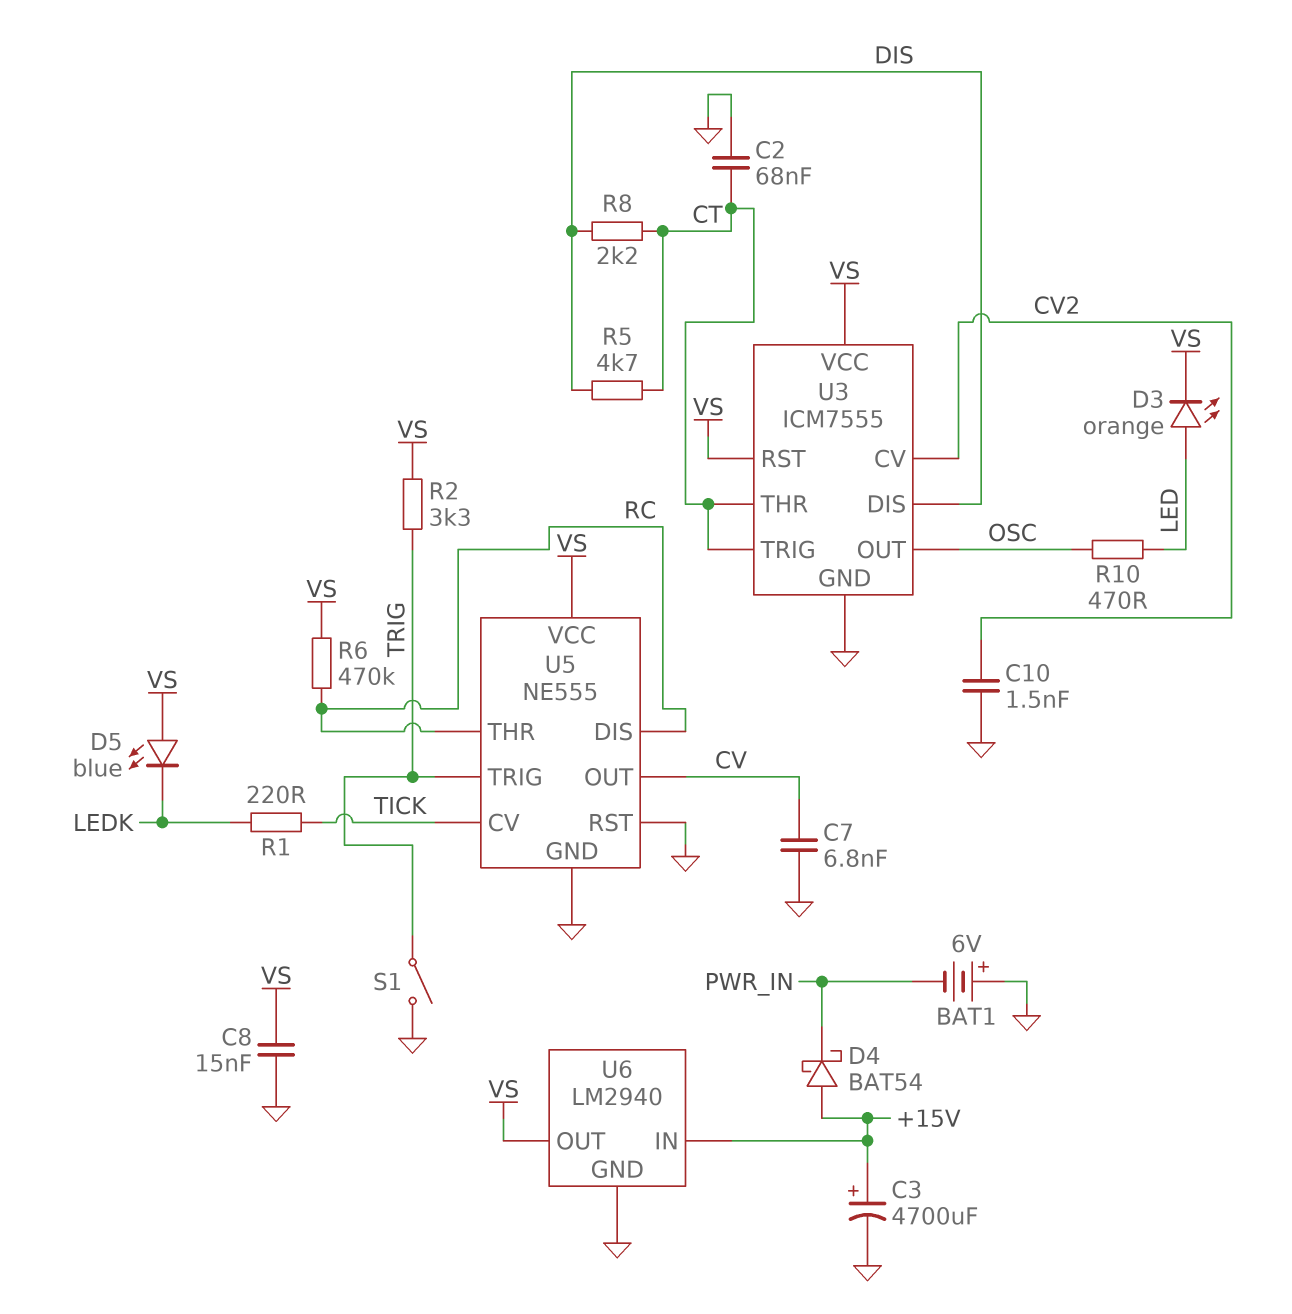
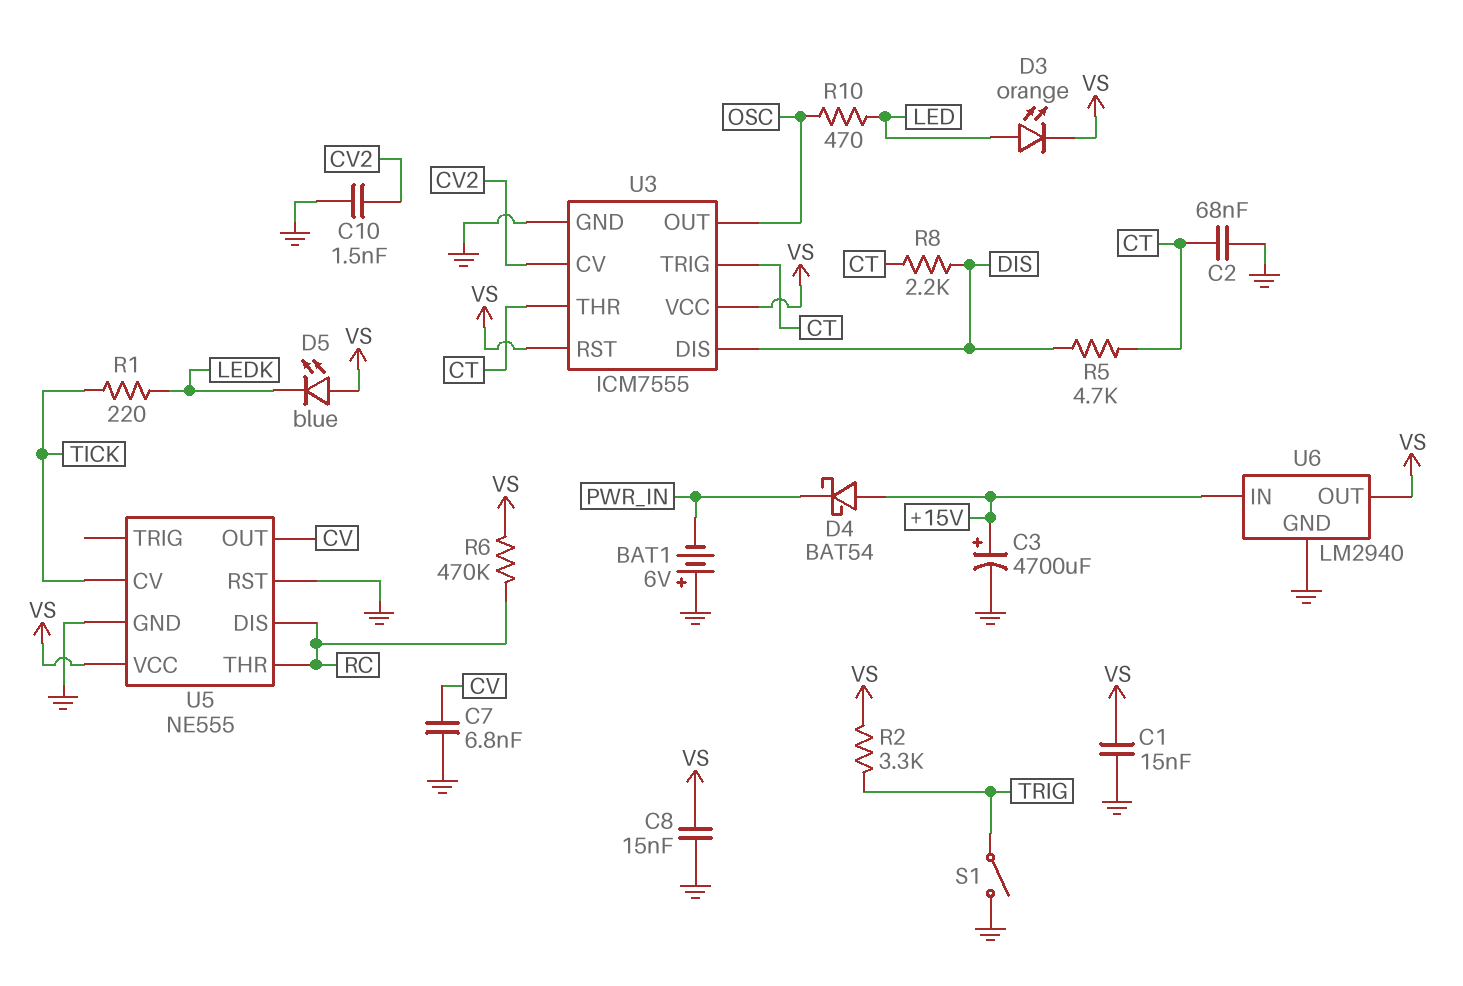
C1: none -> 15nF (GND, VS)
U5 pin TRIG: TRIG -> none

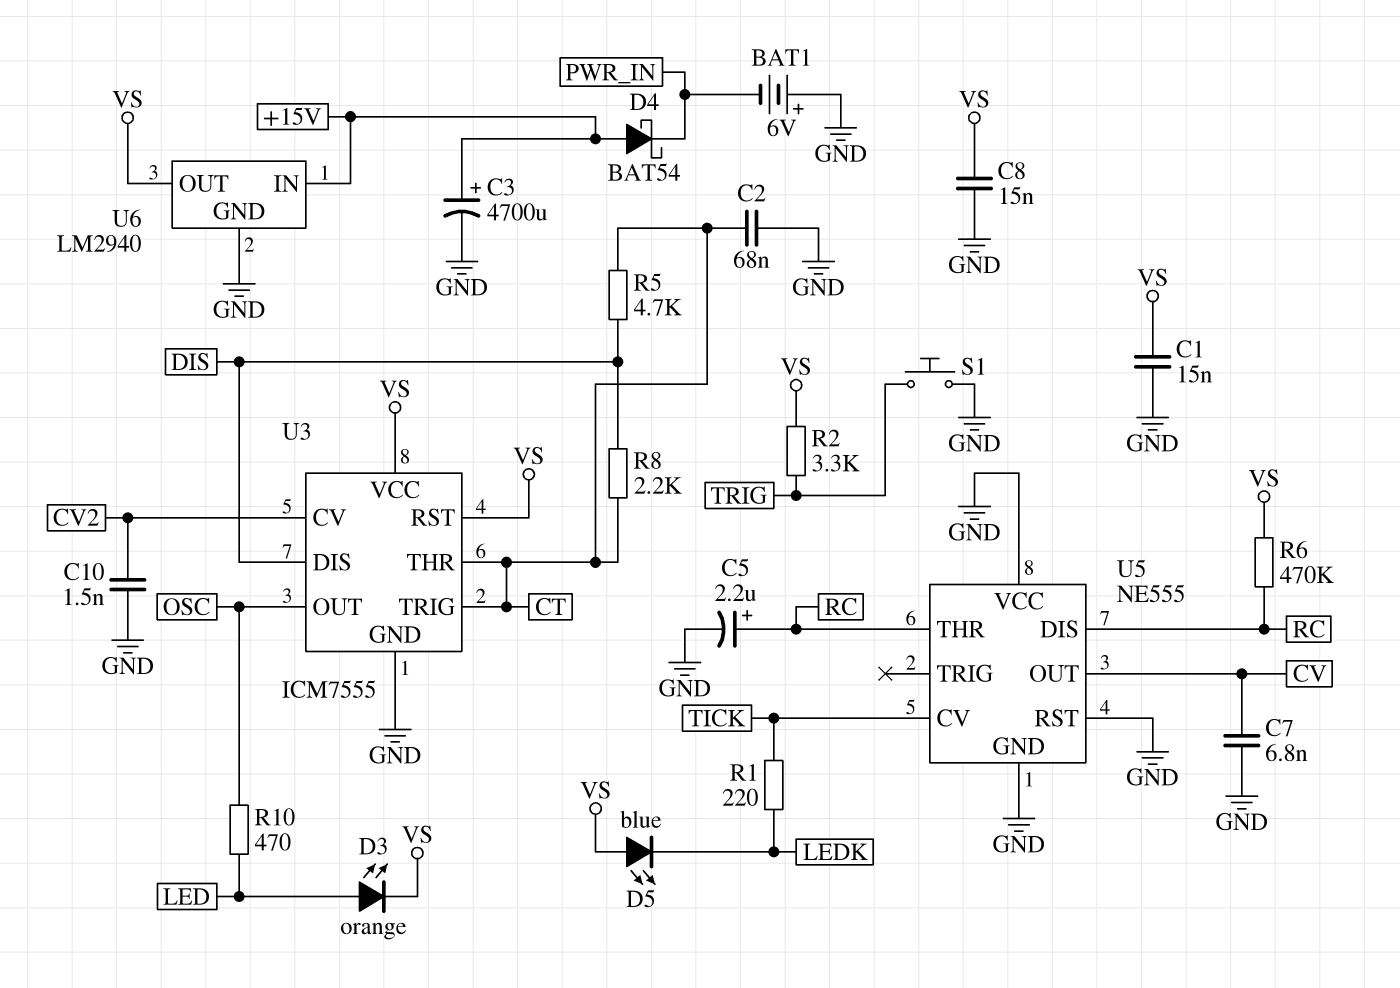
C5: none -> 2.2uF (plus RC, minus GND)
S1: switch (GND, TRIG) -> button (GND, TRIG)
U5 pin VCC: VS -> GND

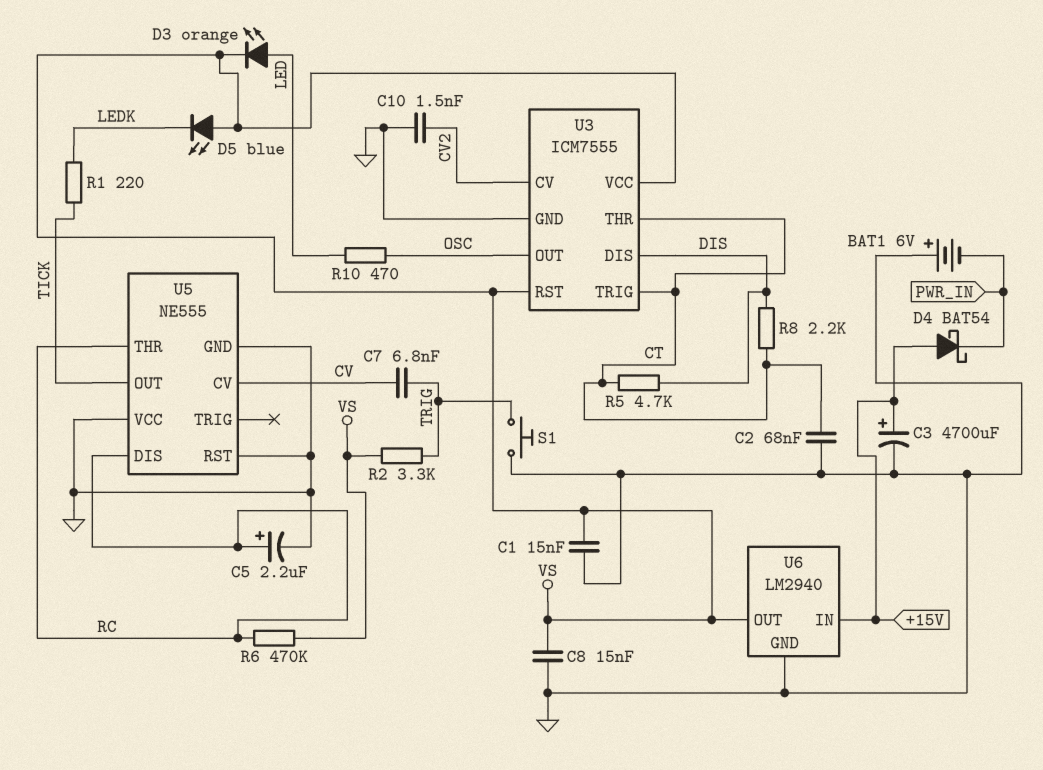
C7: 6.8nF (CV, GND) -> 6.8nF (CV, TRIG)
U5 pin CV: TICK -> CV
U5 pin OUT: CV -> TICK

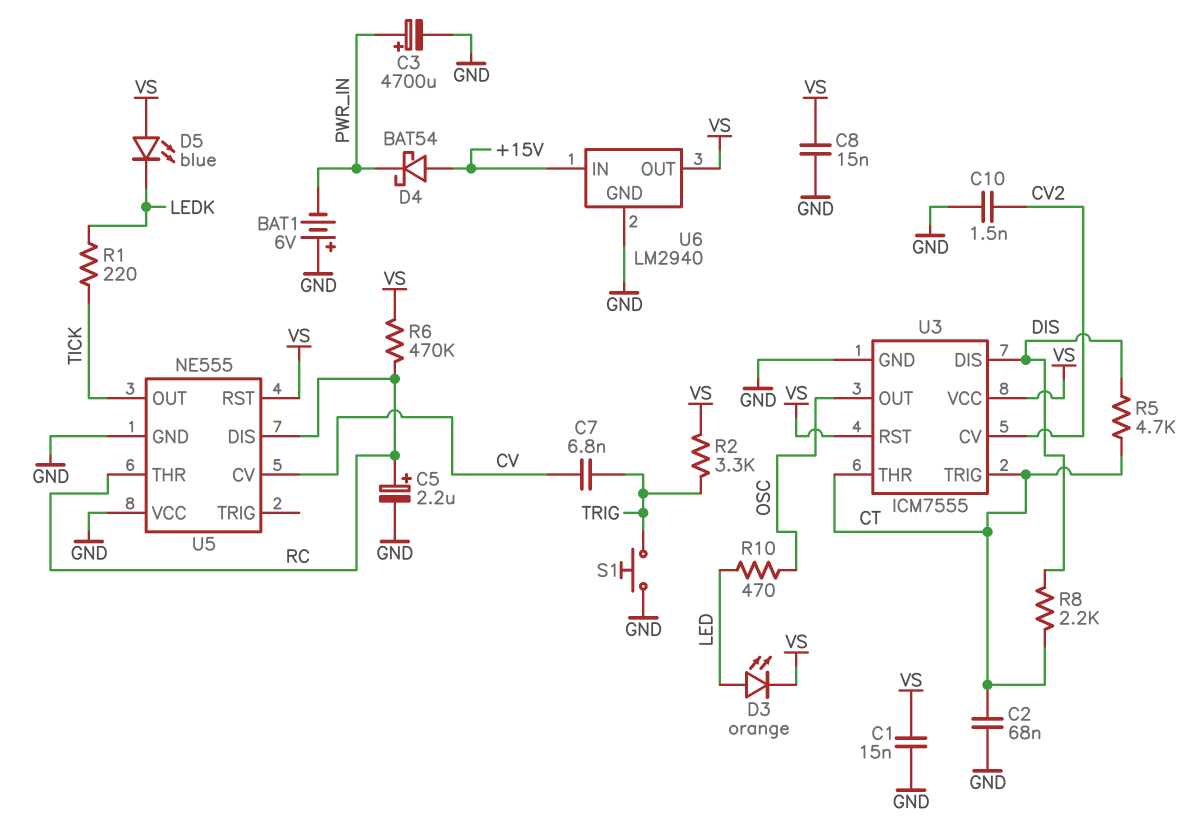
C3: 4700uF (plus +15V, minus GND) -> 4700uF (plus PWR_IN, minus GND)
U5 pin RST: GND -> VS

